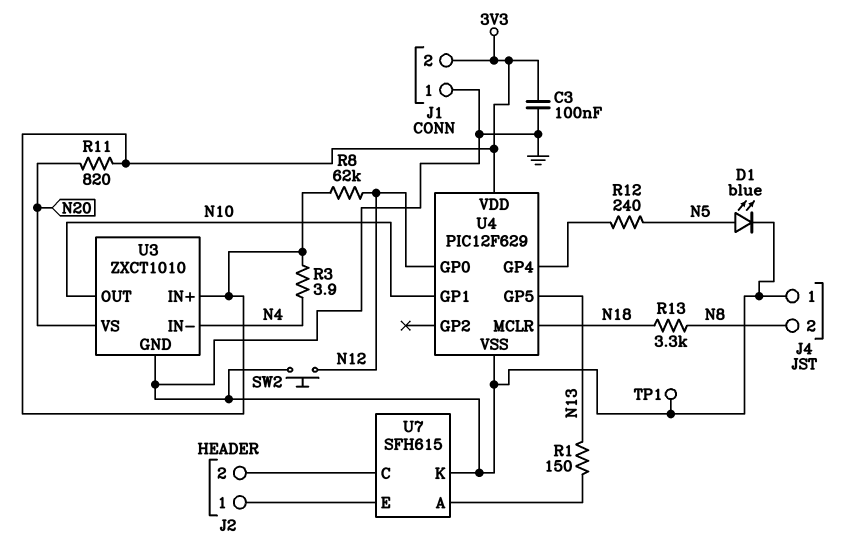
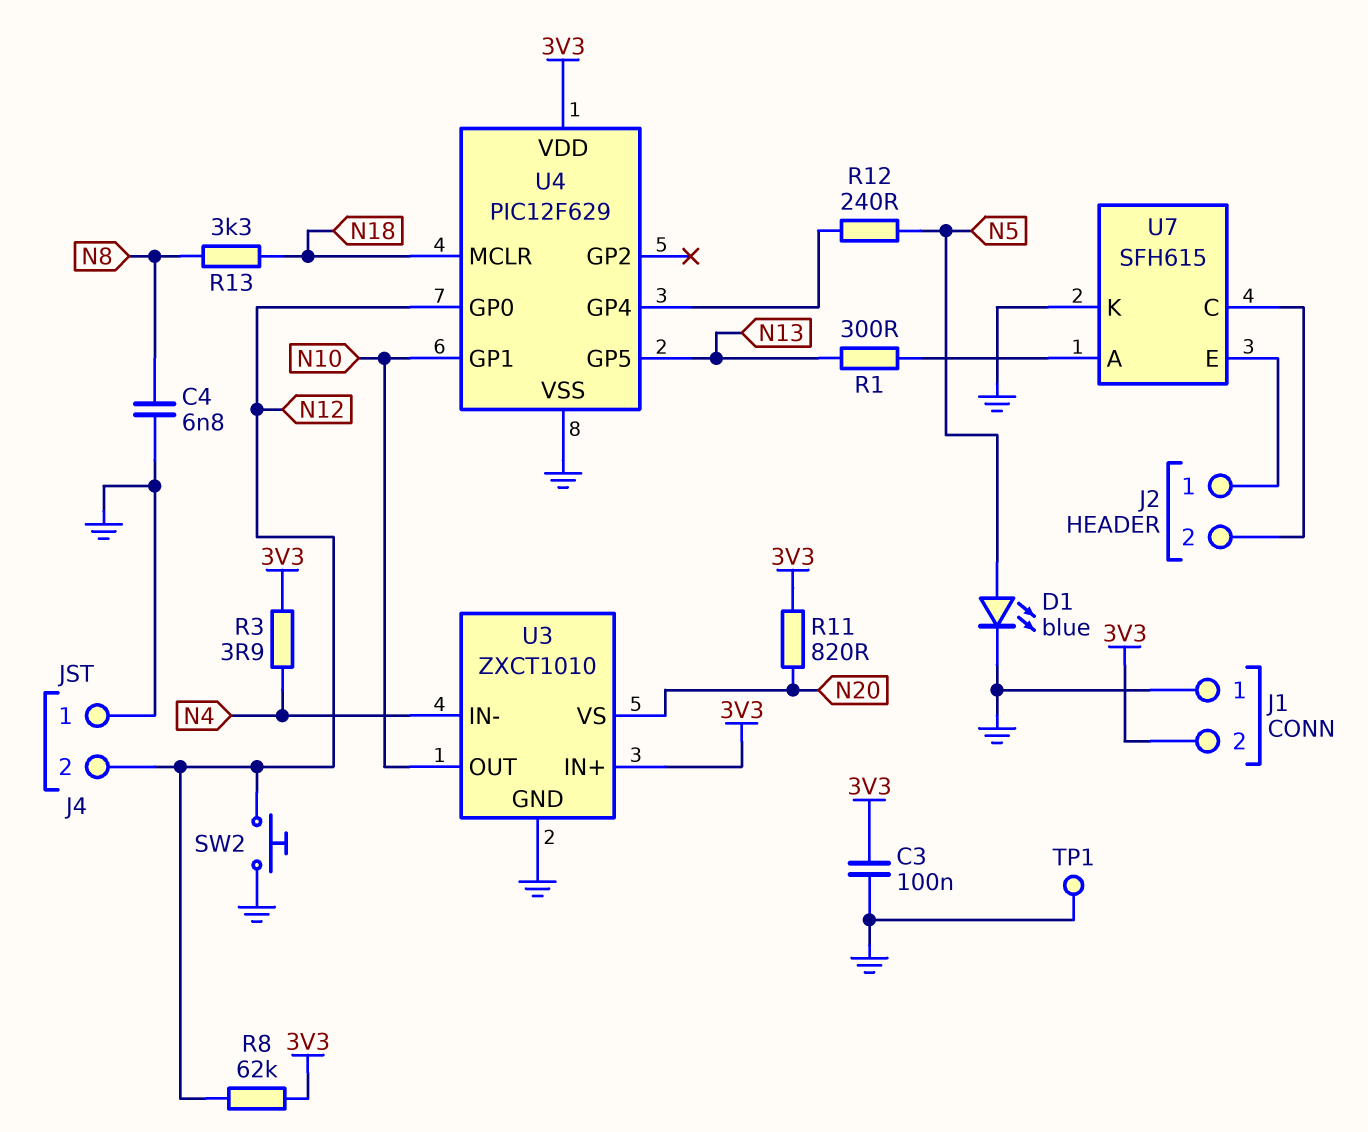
C4: none -> 6.8nF (GND, N8)
J4 pin 2: N8 -> N12
R1: 150 (N13, U7/A) -> 300 (N13, U7/A)

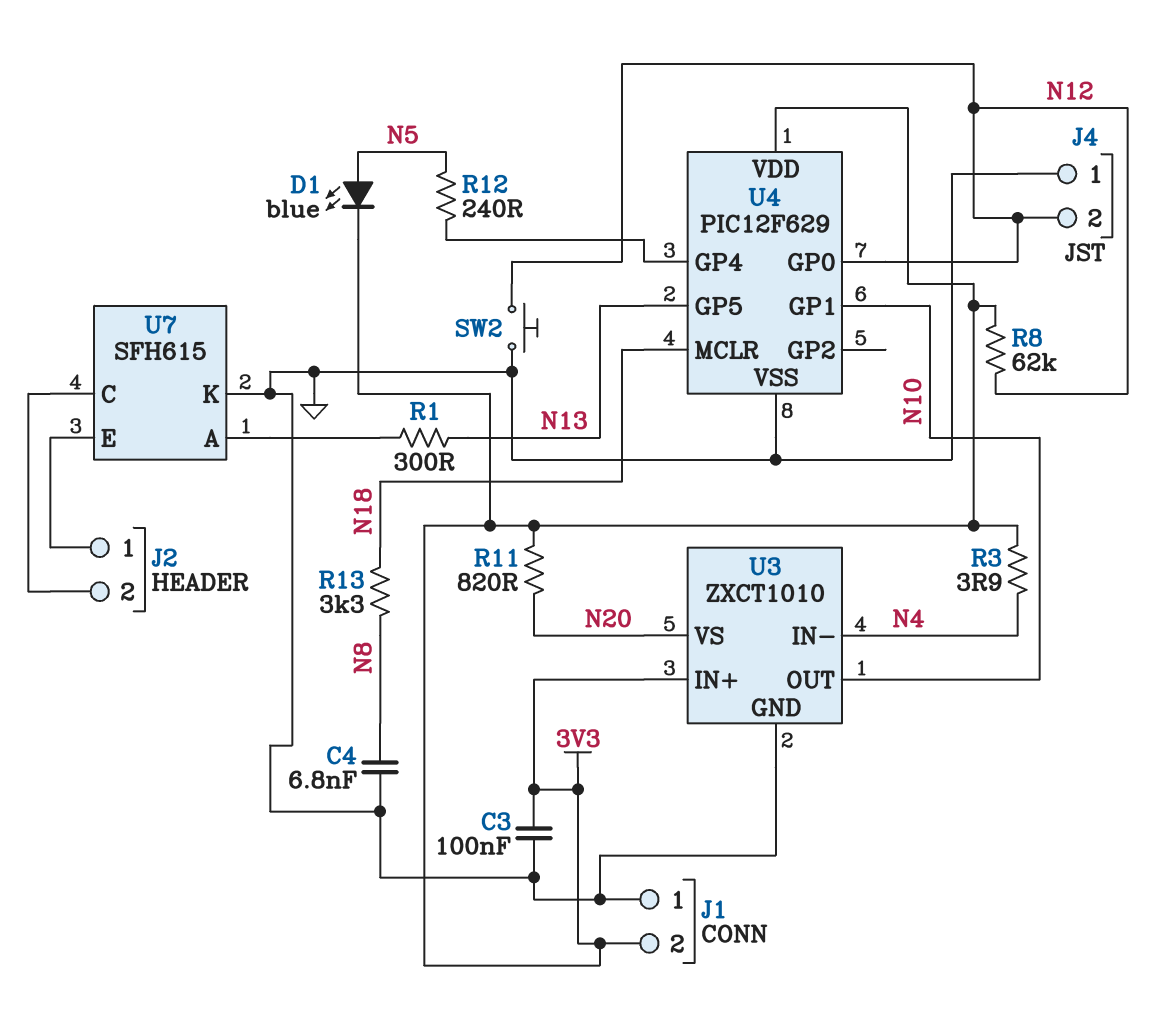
D1: LED blue (A N5, K GND) -> LED blue (A N5, K 3V3)
TP1: test point (GND) -> none

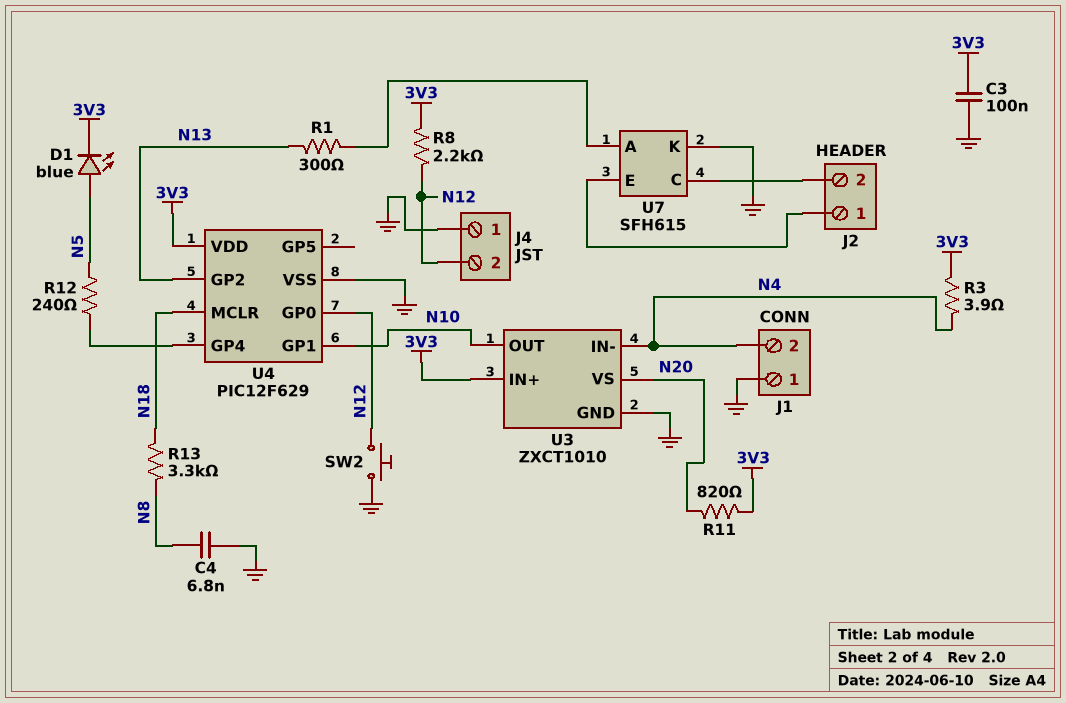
J1 pin 2: 3V3 -> N4
R8: 62k (3V3, N12) -> 2.2k (3V3, N12)
U4 pin GP2: none -> N13
U4 pin GP5: N13 -> none

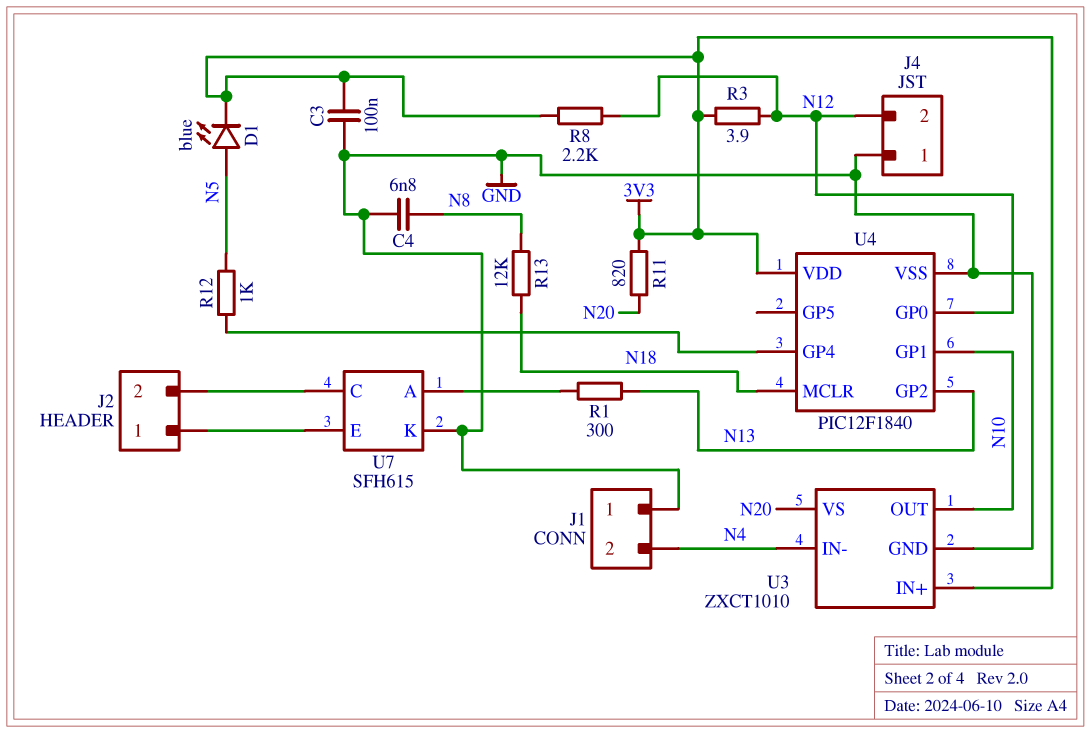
R3: 3.9 (3V3, N4) -> 3.9 (3V3, N12)
R12: 240 (N5, U4/GP4) -> 1k (N5, U4/GP4)
R13: 3.3k (N8, N18) -> 12k (N8, N18)
SW2: button (GND, N12) -> none
U4: PIC12F629 -> PIC12F1840

